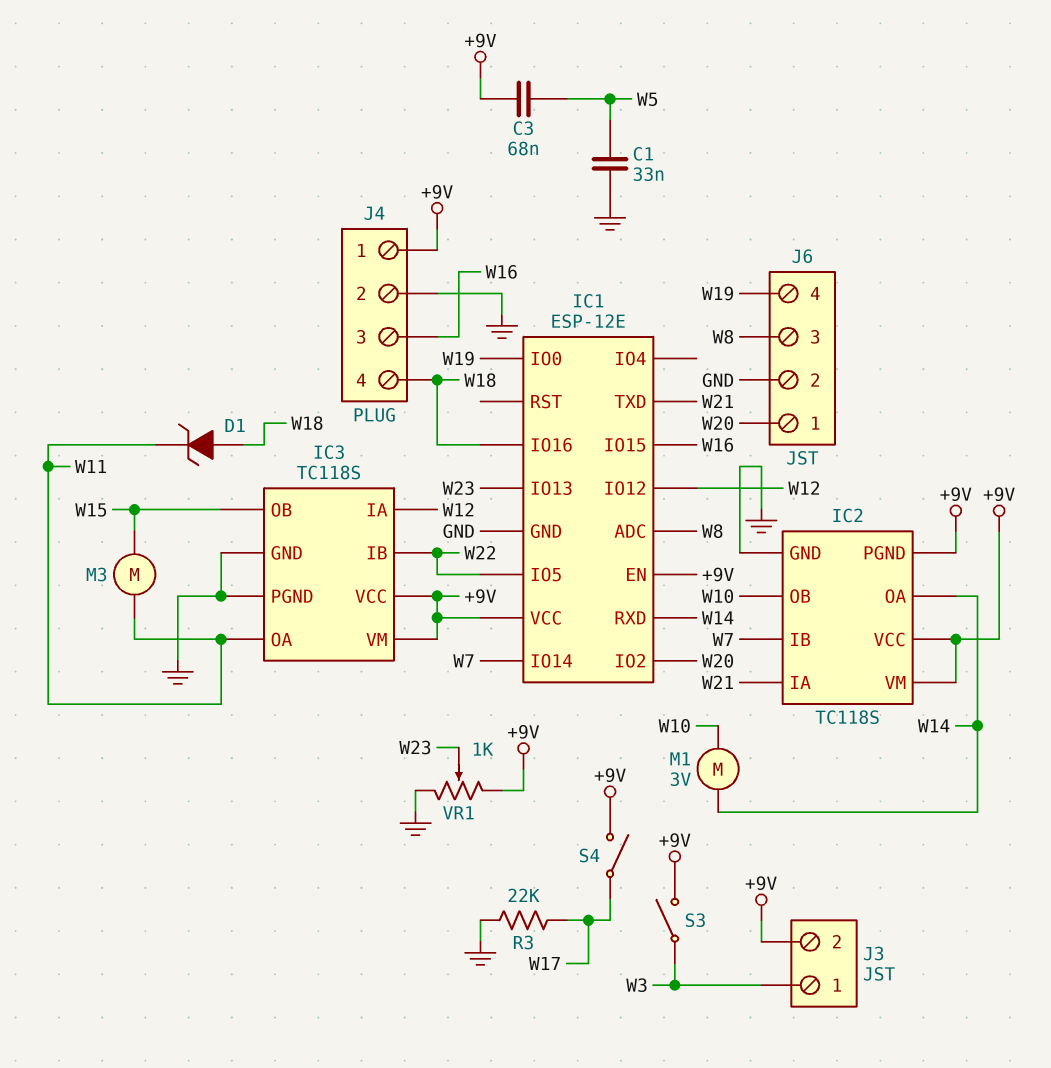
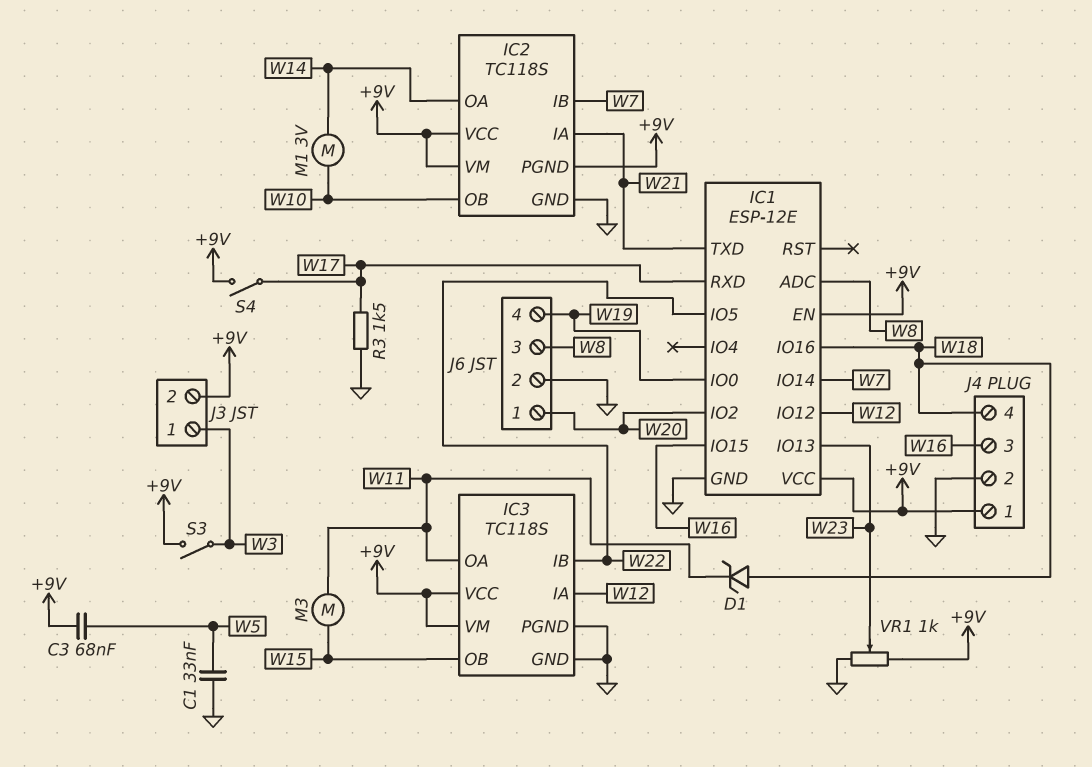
IC1 pin RXD: W14 -> W17
R3: 22k (GND, W17) -> 1.5k (GND, W17)

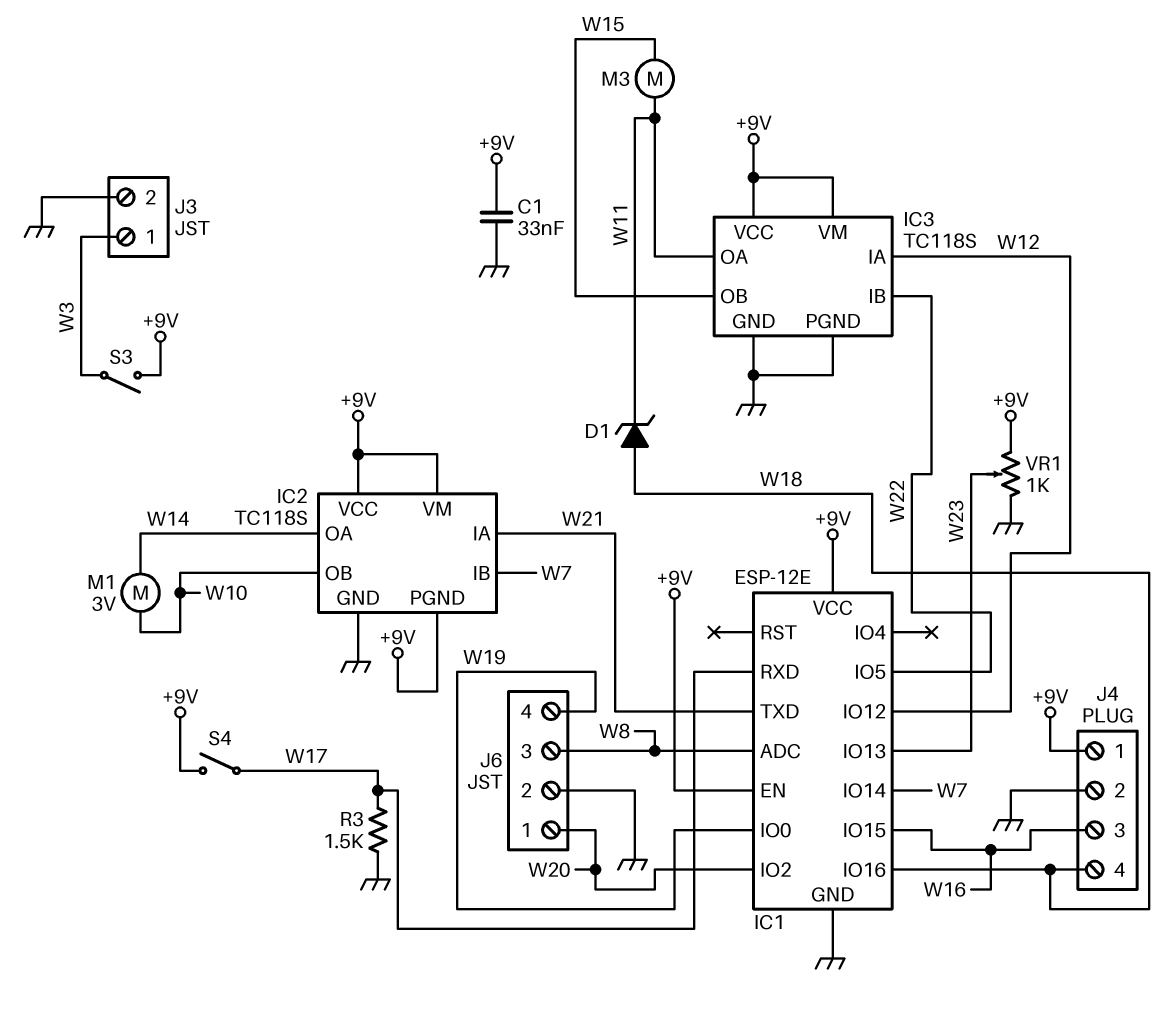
C1: 33nF (GND, W5) -> 33nF (+9V, GND)
C3: 68nF (+9V, W5) -> none
J3 pin 2: +9V -> GND

